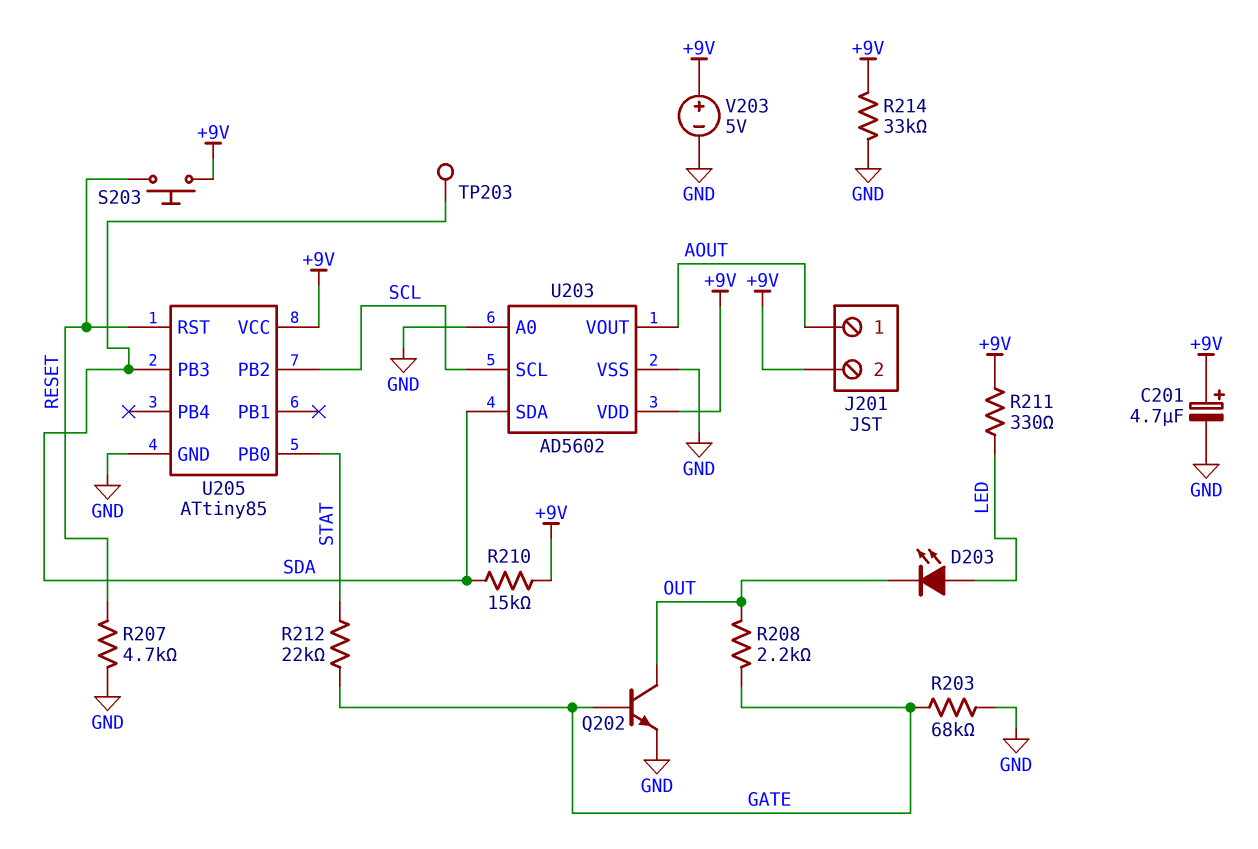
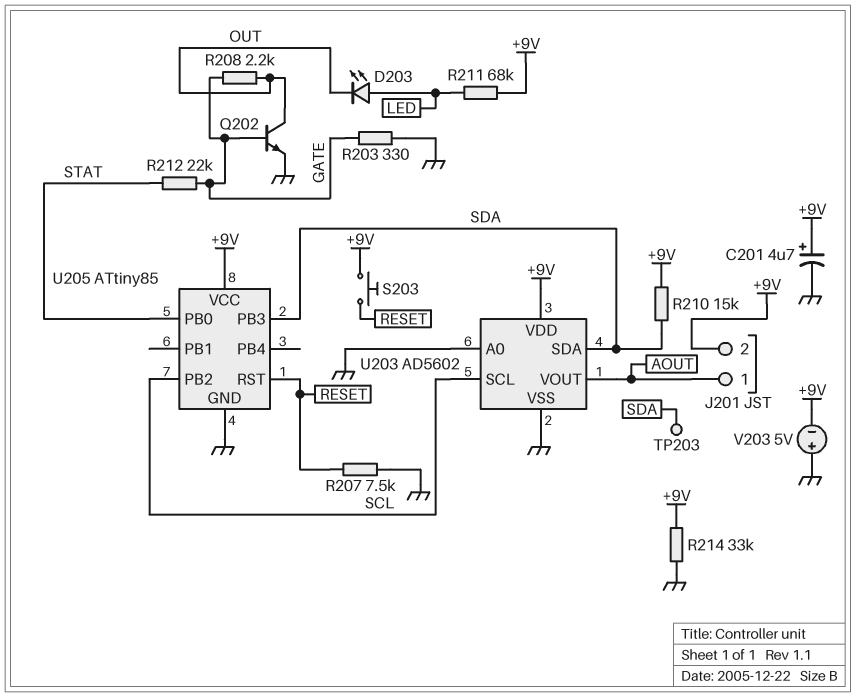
R203: 68k (GATE, GND) -> 330 (GATE, GND)
R207: 4.7k (GND, RESET) -> 7.5k (GND, RESET)
R211: 330 (+9V, LED) -> 68k (+9V, LED)
V203: 5V (plus +9V, minus GND) -> 5V (plus GND, minus +9V)

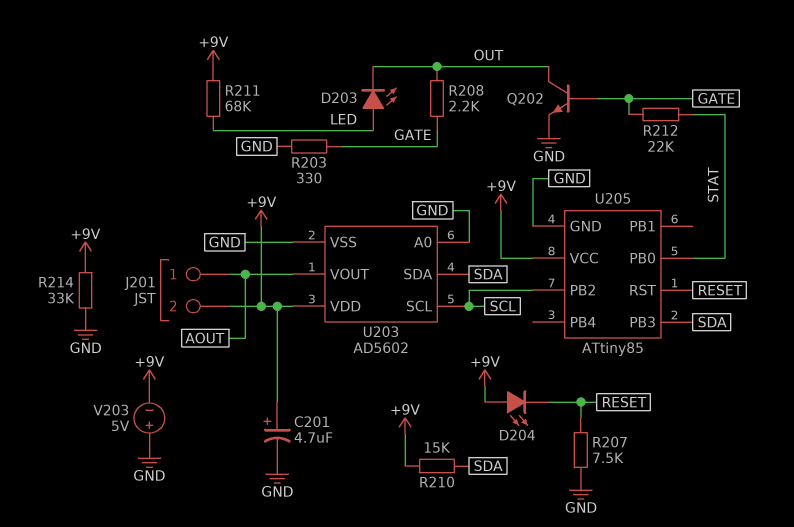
D204: none -> LED (A +9V, K RESET)
S203: button (+9V, RESET) -> none
TP203: test point (SDA) -> none

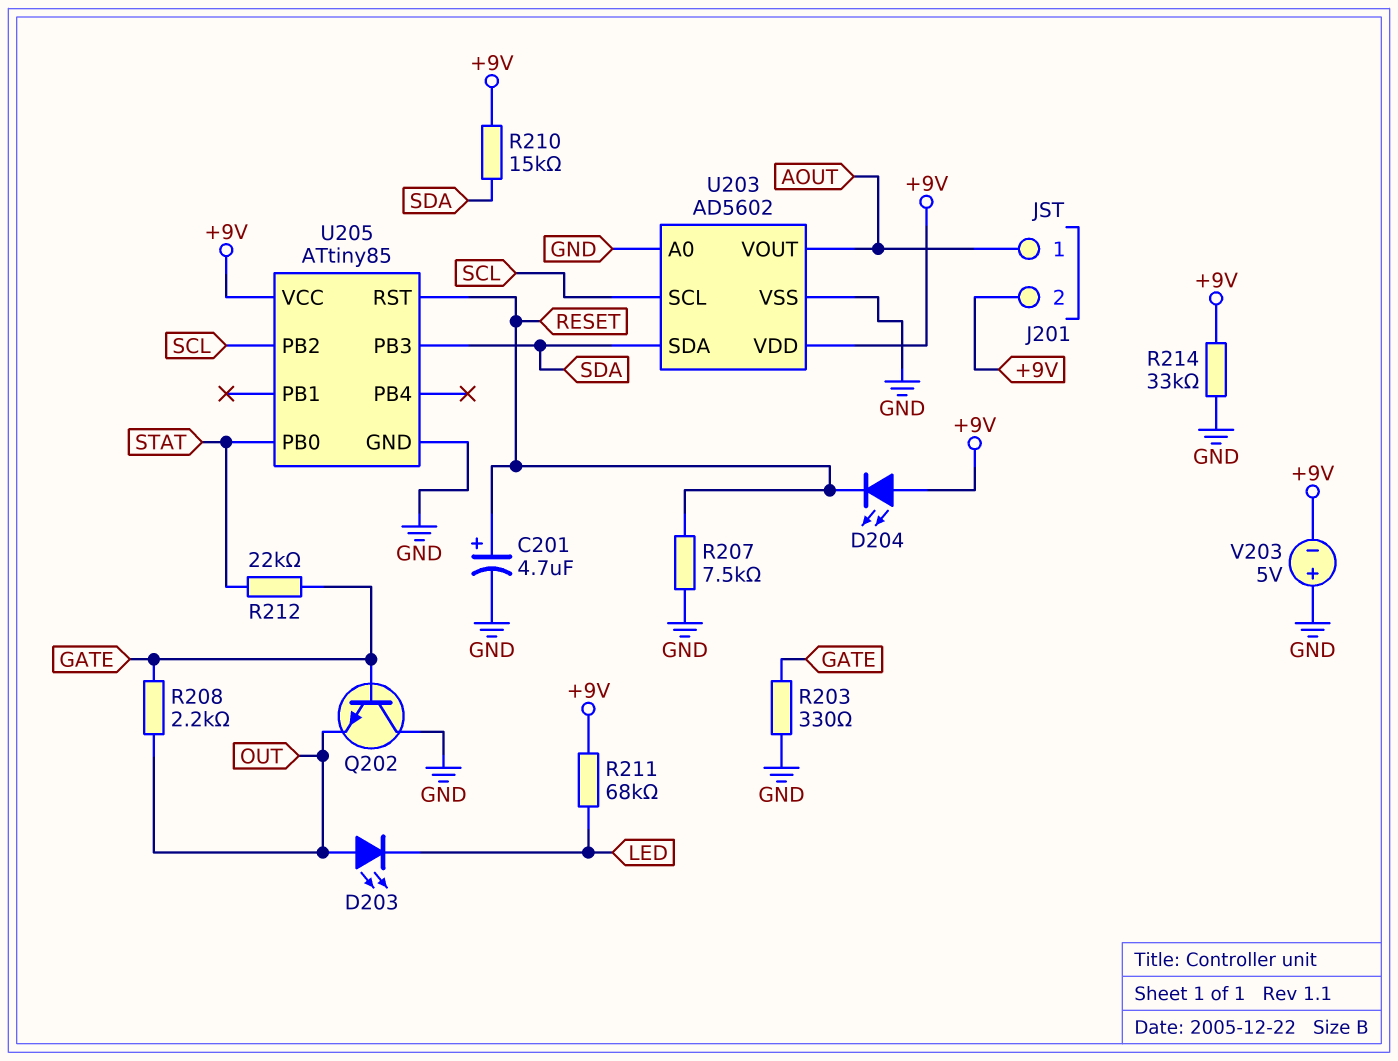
C201: 4.7uF (plus +9V, minus GND) -> 4.7uF (plus RESET, minus GND)
D203: LED (A LED, K OUT) -> LED (A OUT, K LED)
Q202: NPN (B GATE, C OUT, E GND) -> NPN (B GATE, C GND, E OUT)

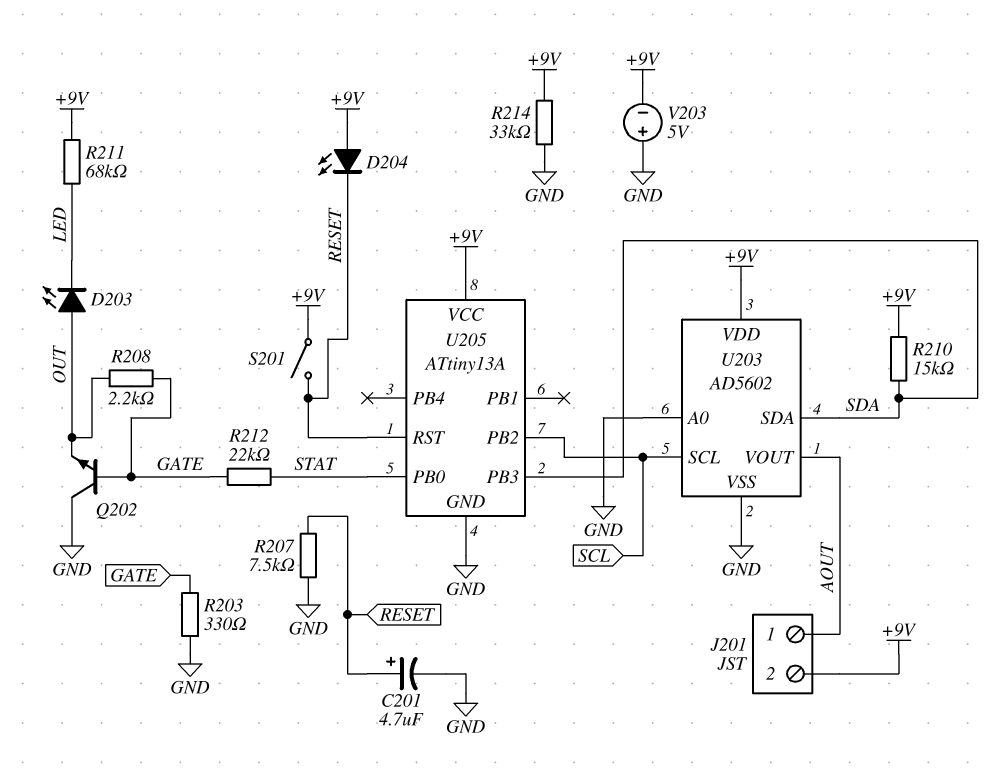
S201: none -> switch (+9V, RESET)
U205: ATtiny85 -> ATtiny13A

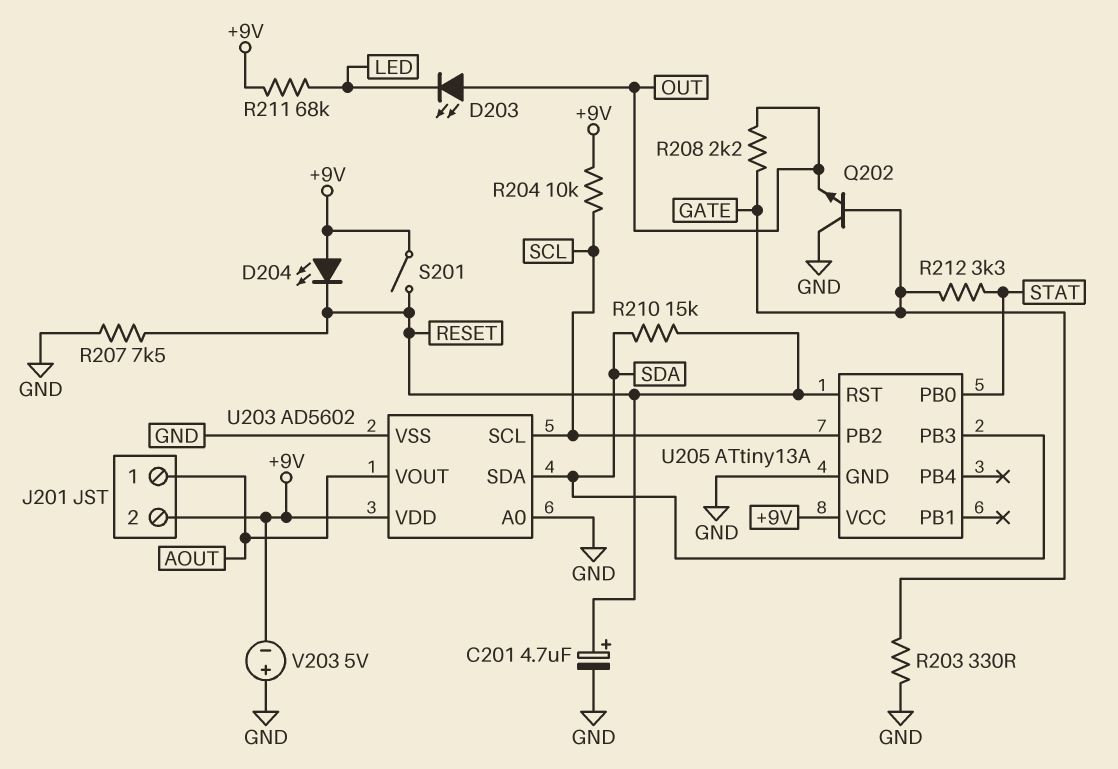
R204: none -> 10k (+9V, SCL)
R210: 15k (+9V, SDA) -> 15k (RESET, SDA)
R212: 22k (GATE, STAT) -> 3.3k (GATE, STAT)
R214: 33k (+9V, GND) -> none

